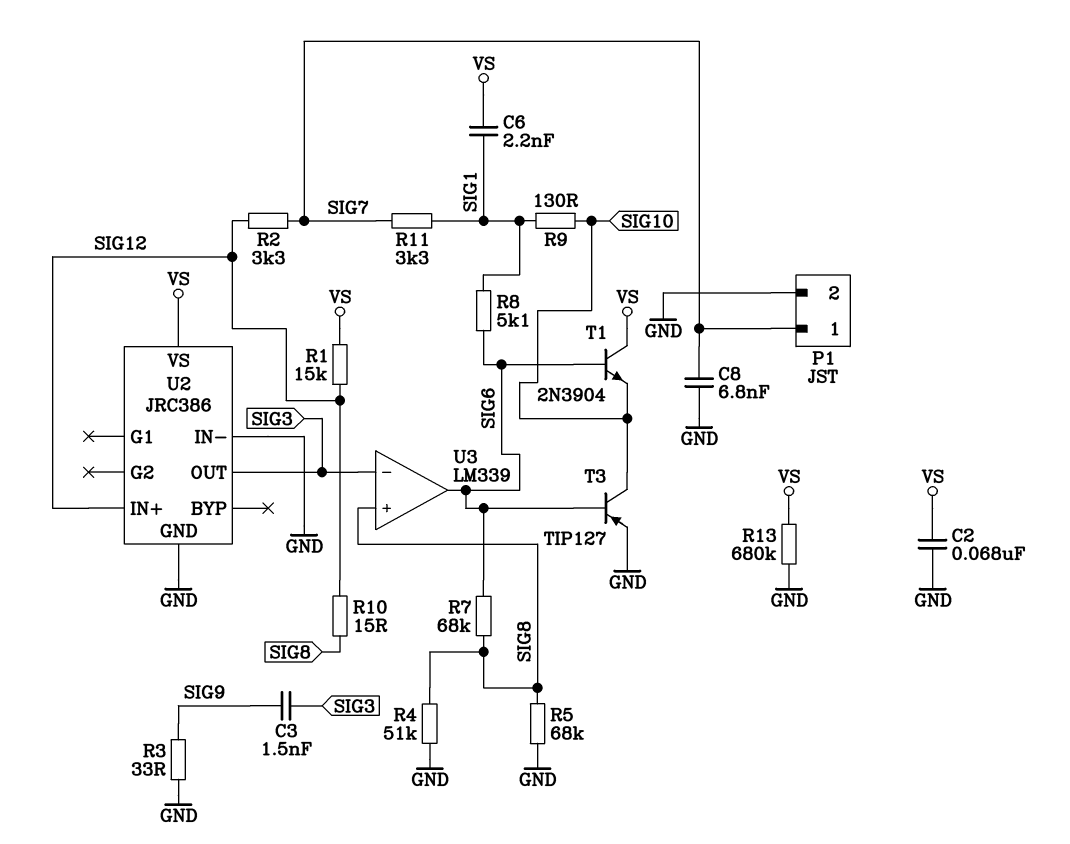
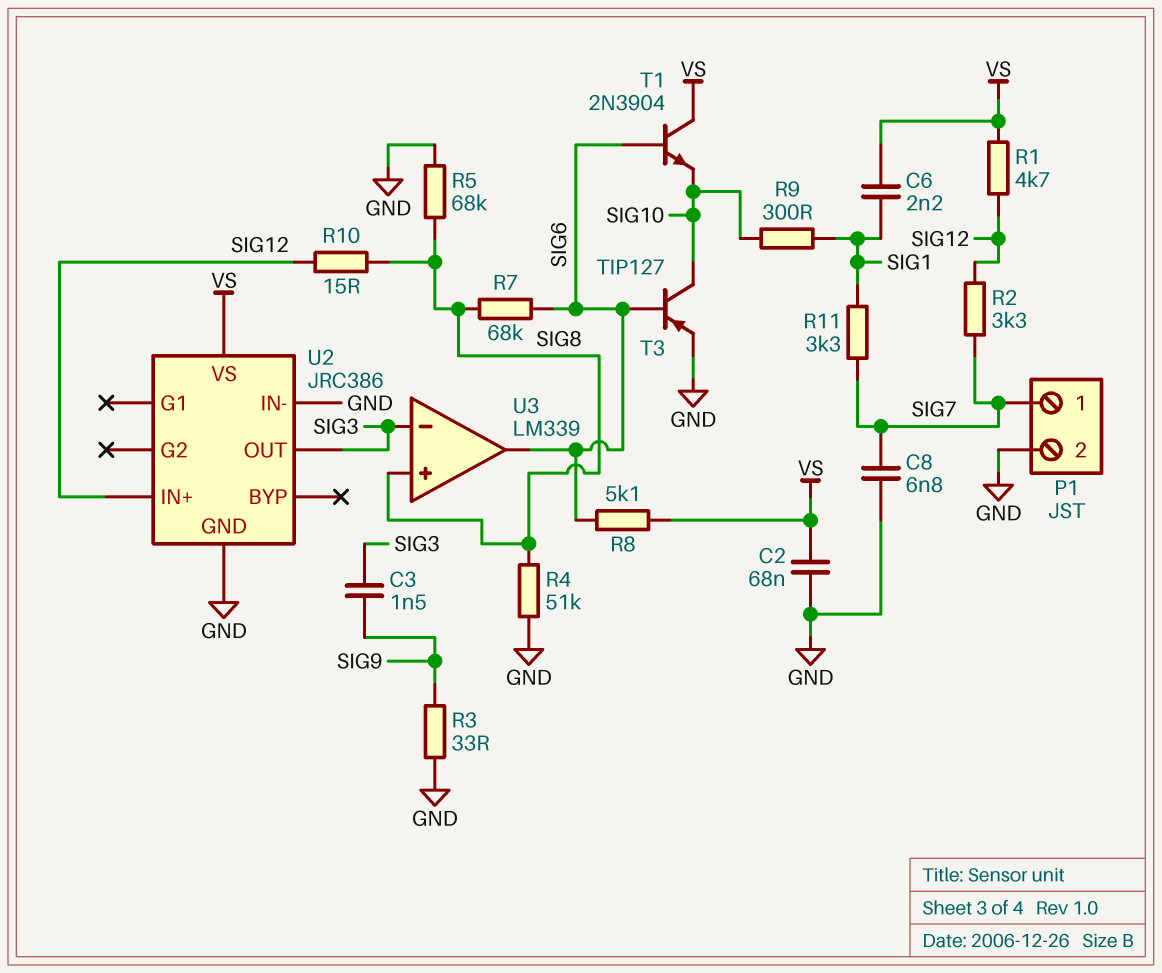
R1: 15k (SIG12, VS) -> 4.7k (SIG12, VS)
R8: 5.1k (SIG1, SIG6) -> 5.1k (SIG6, VS)
R9: 130 (SIG1, SIG10) -> 300 (SIG1, SIG10)
R13: 680k (GND, VS) -> none

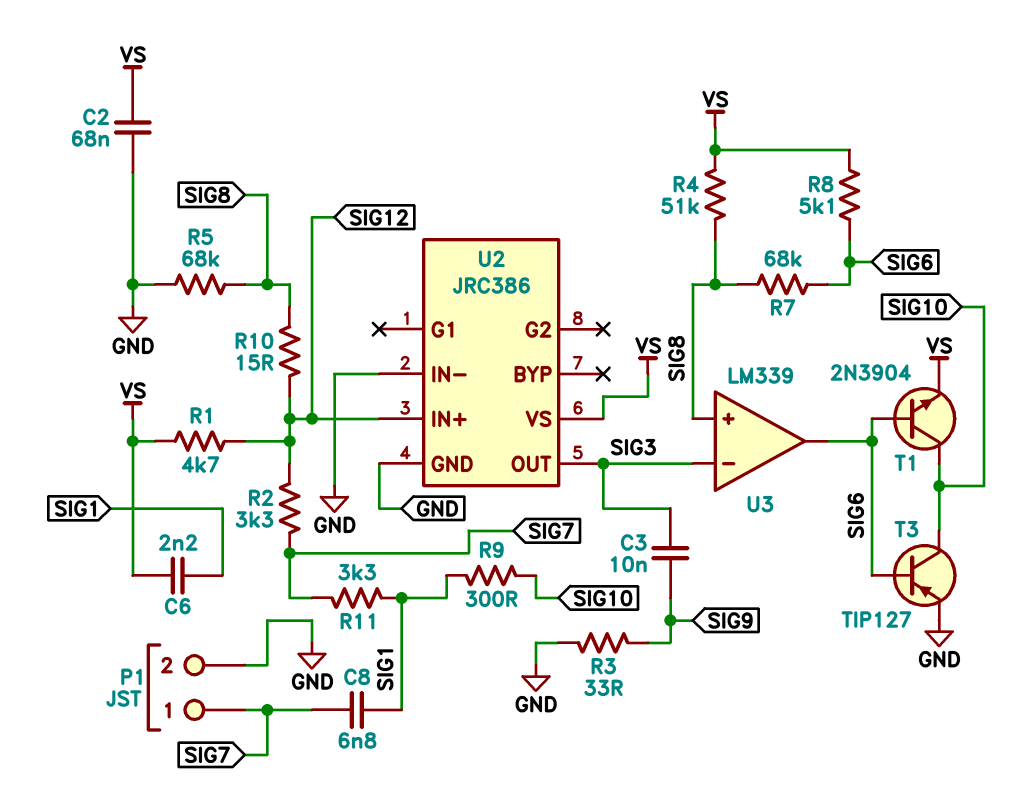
C3: 1.5nF (SIG3, SIG9) -> 10nF (SIG3, SIG9)
C8: 6.8nF (GND, SIG7) -> 6.8nF (SIG1, SIG7)
R4: 51k (GND, SIG8) -> 51k (SIG8, VS)
T1: NPN 2N3904 (B SIG6, C VS, E SIG10) -> NPN 2N3904 (B SIG6, C SIG10, E VS)

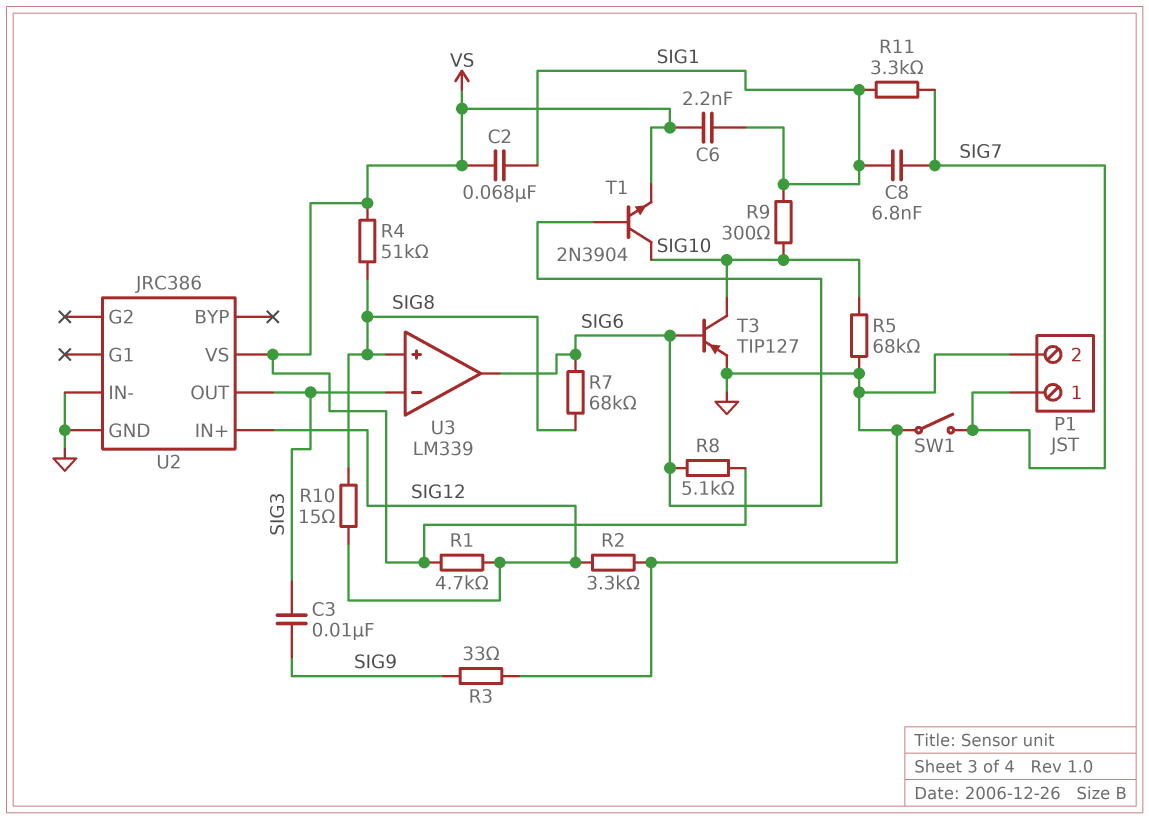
C2: 68nF (GND, VS) -> 68nF (SIG1, VS)
R2: 3.3k (SIG7, SIG12) -> 3.3k (GND, SIG12)
R5: 68k (GND, SIG8) -> 68k (GND, SIG10)
SW1: none -> switch (GND, SIG7)

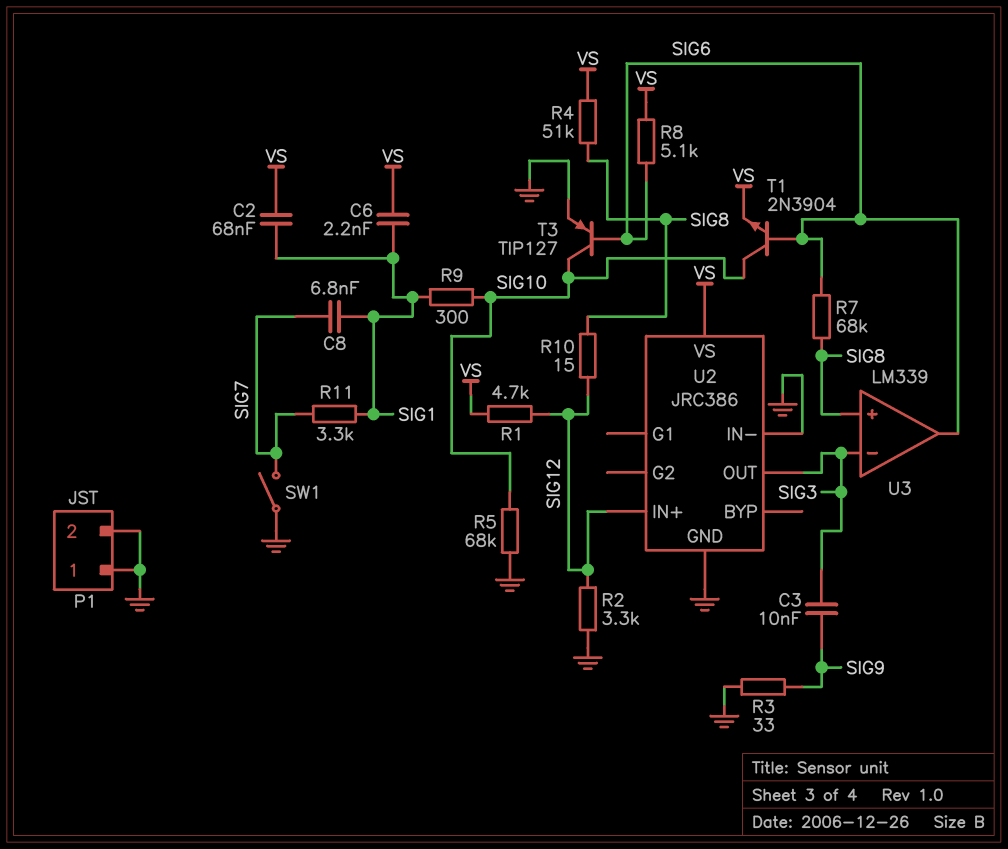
P1 pin 1: SIG7 -> GND

